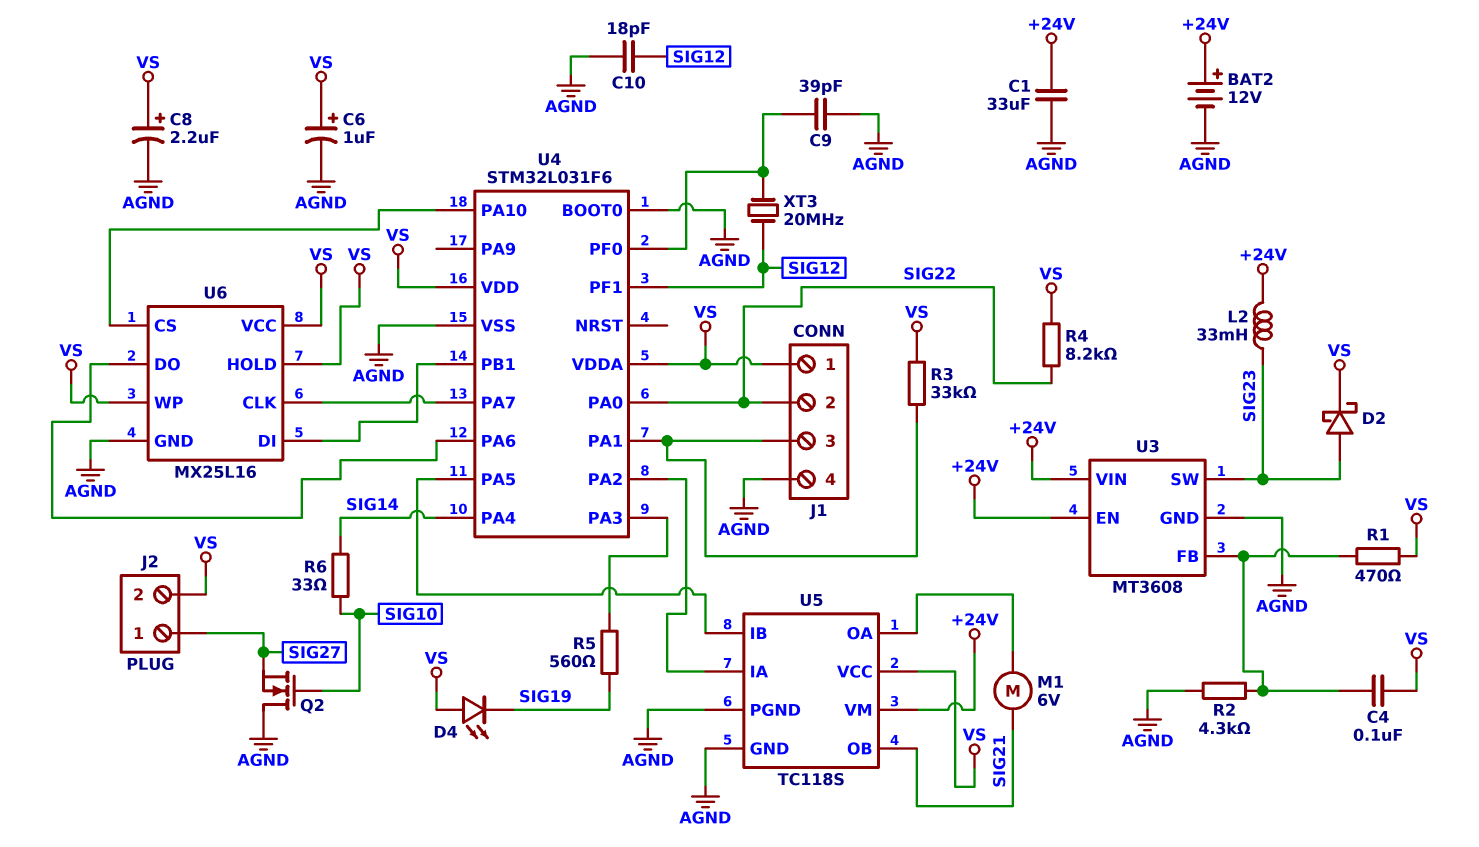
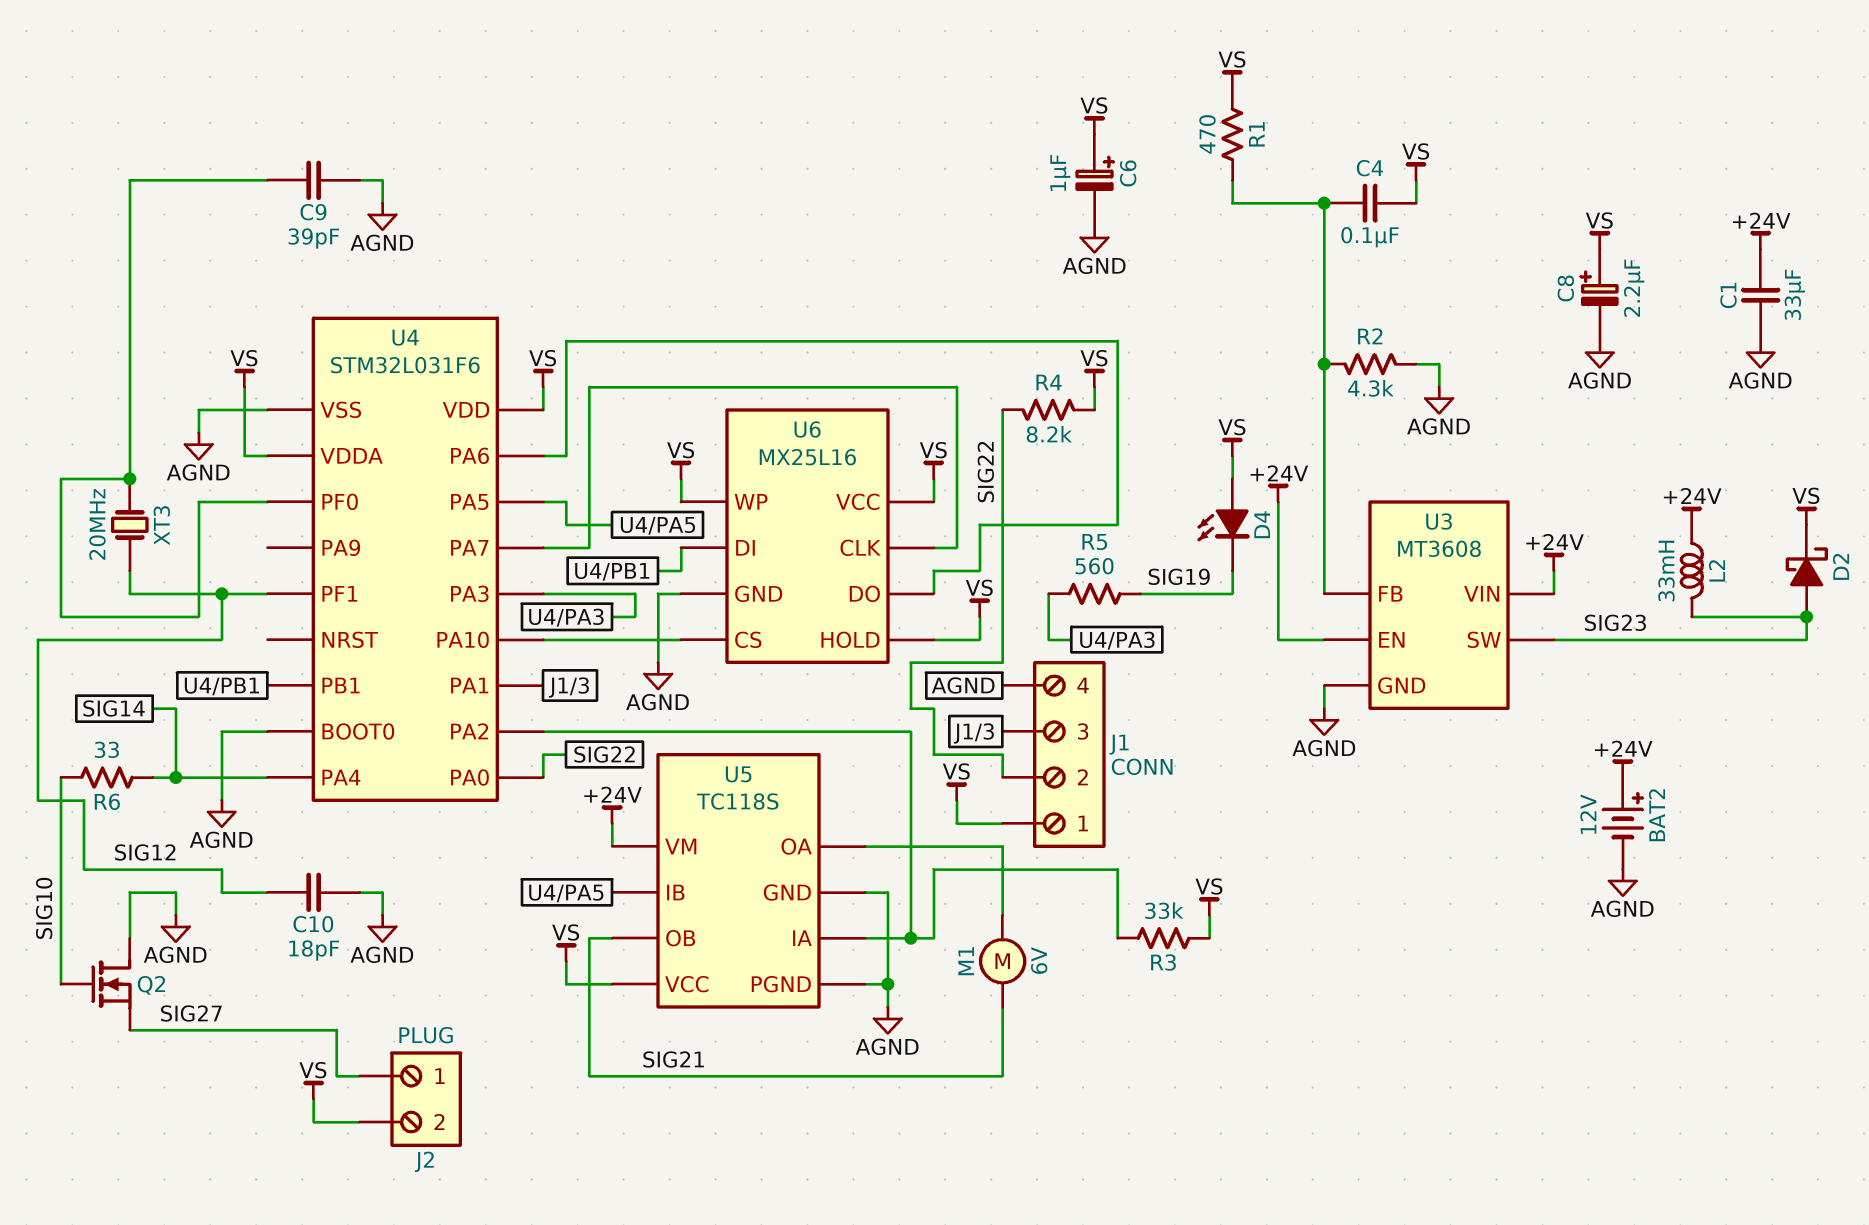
R3: 33k (J1/3, VS) -> 33k (U4/PA2, VS)

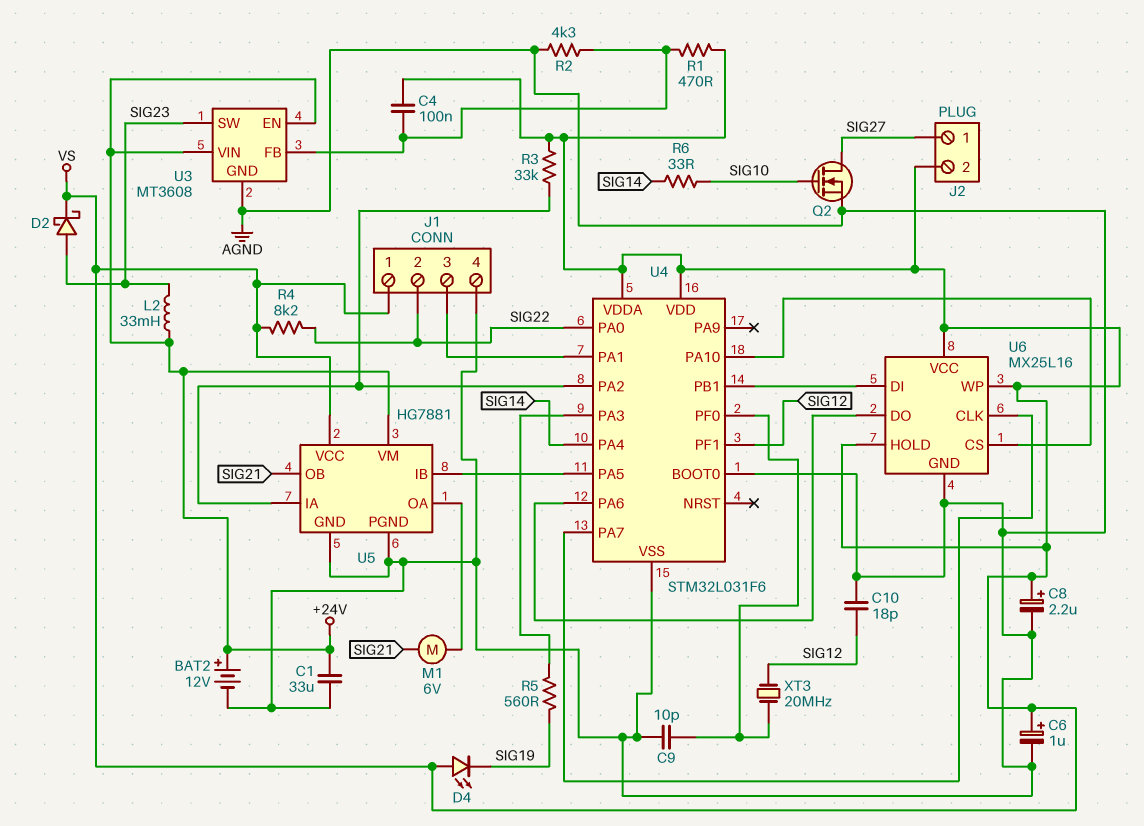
C9: 39pF (AGND, U4/PF0) -> 10pF (AGND, U4/PF0)
Q2: NMOS (G SIG10, D AGND, S SIG27) -> NMOS (G SIG10, D SIG27, S AGND)
U5: TC118S -> HG7881

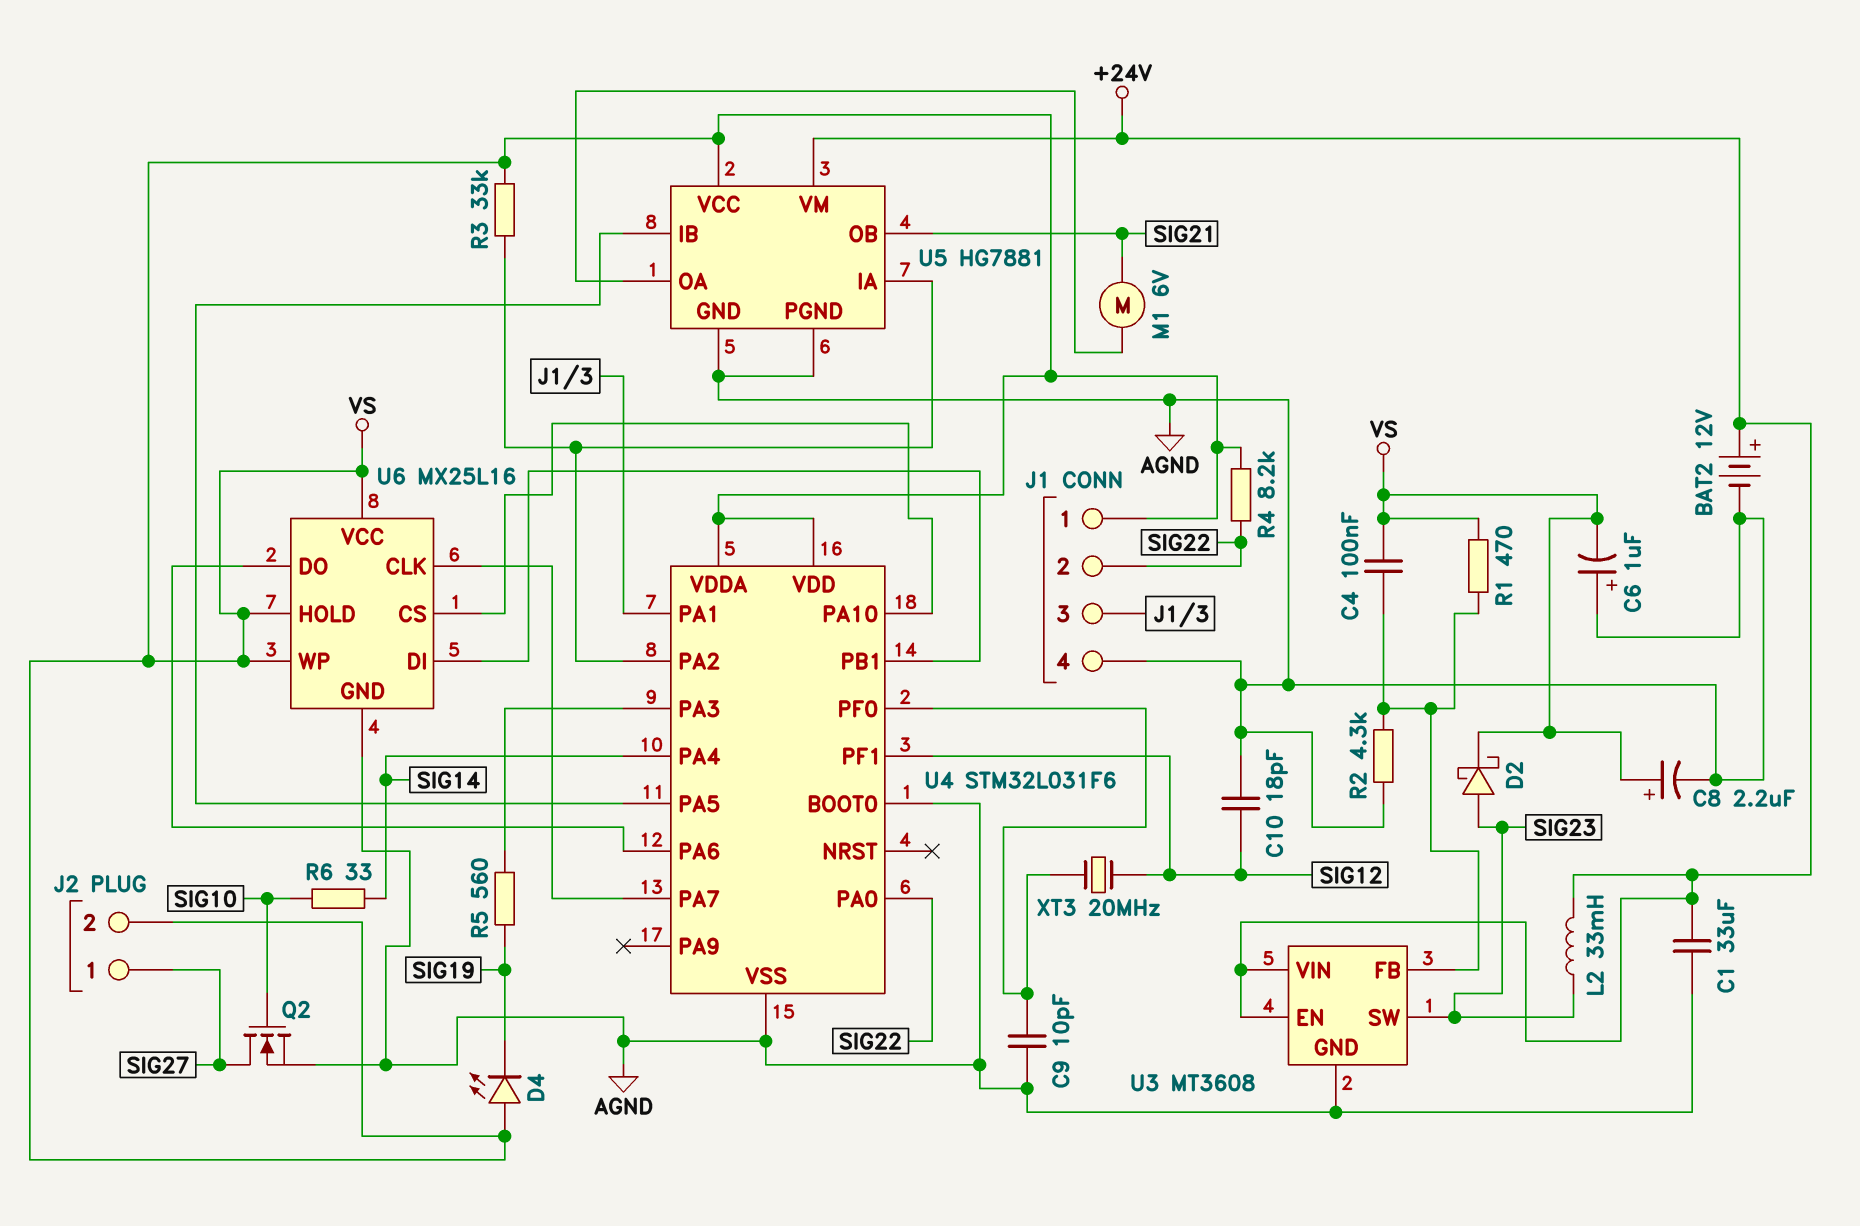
C6: 1uF (plus VS, minus AGND) -> 1uF (plus AGND, minus VS)

